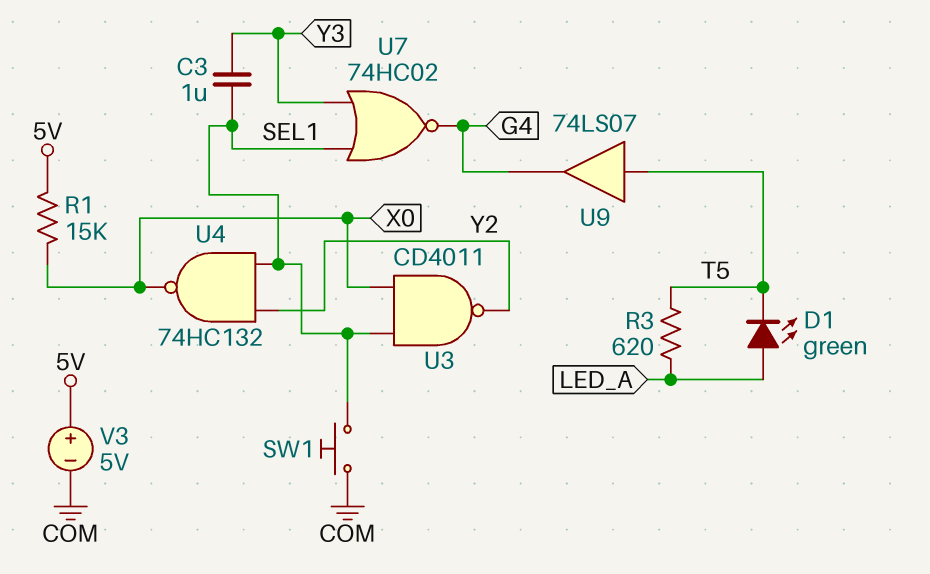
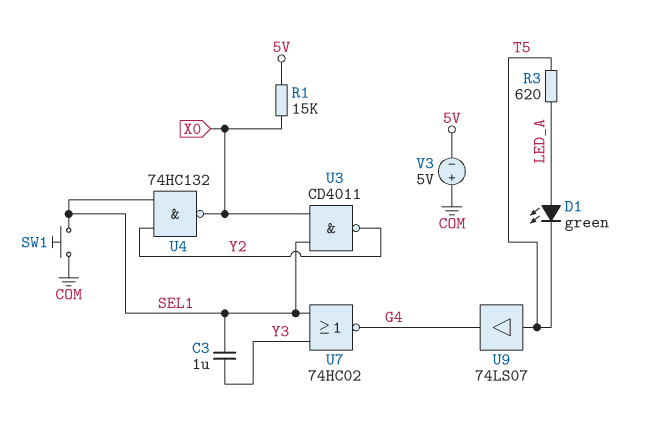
V3: 5V (plus 5V, minus COM) -> 5V (plus COM, minus 5V)

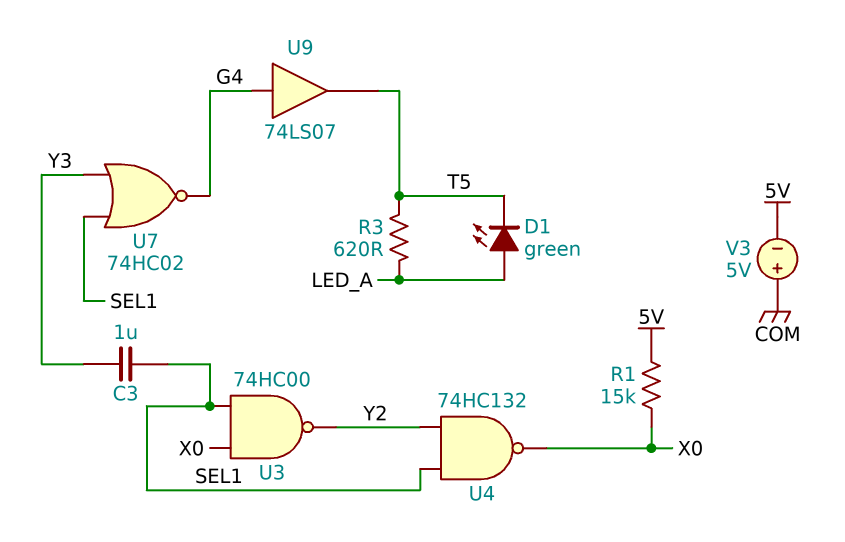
SW1: button (COM, SEL1) -> none
U3: NAND CD4011 (in SEL1, in X0, out Y2) -> NAND 74HC00 (in SEL1, in X0, out Y2)
U9: buffer 74LS07 (in T5, out G4) -> buffer 74LS07 (in G4, out T5)

